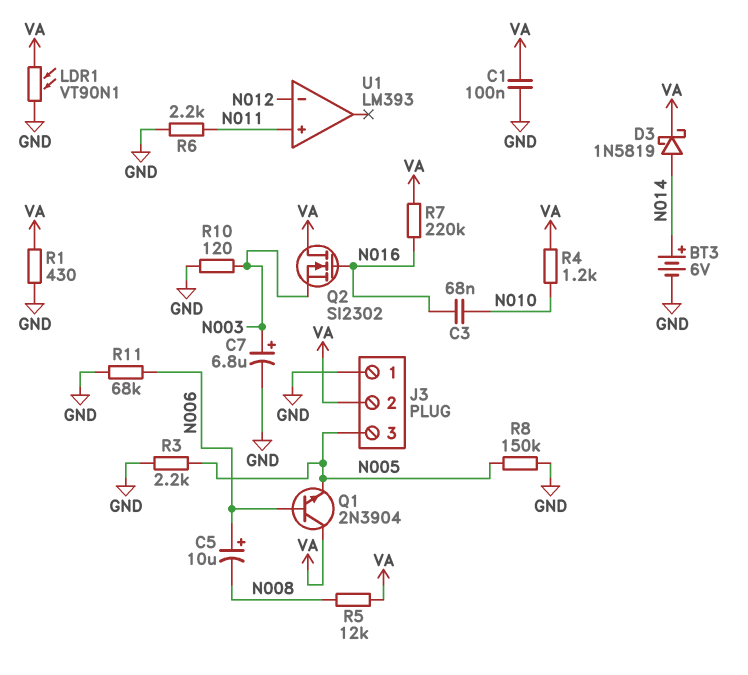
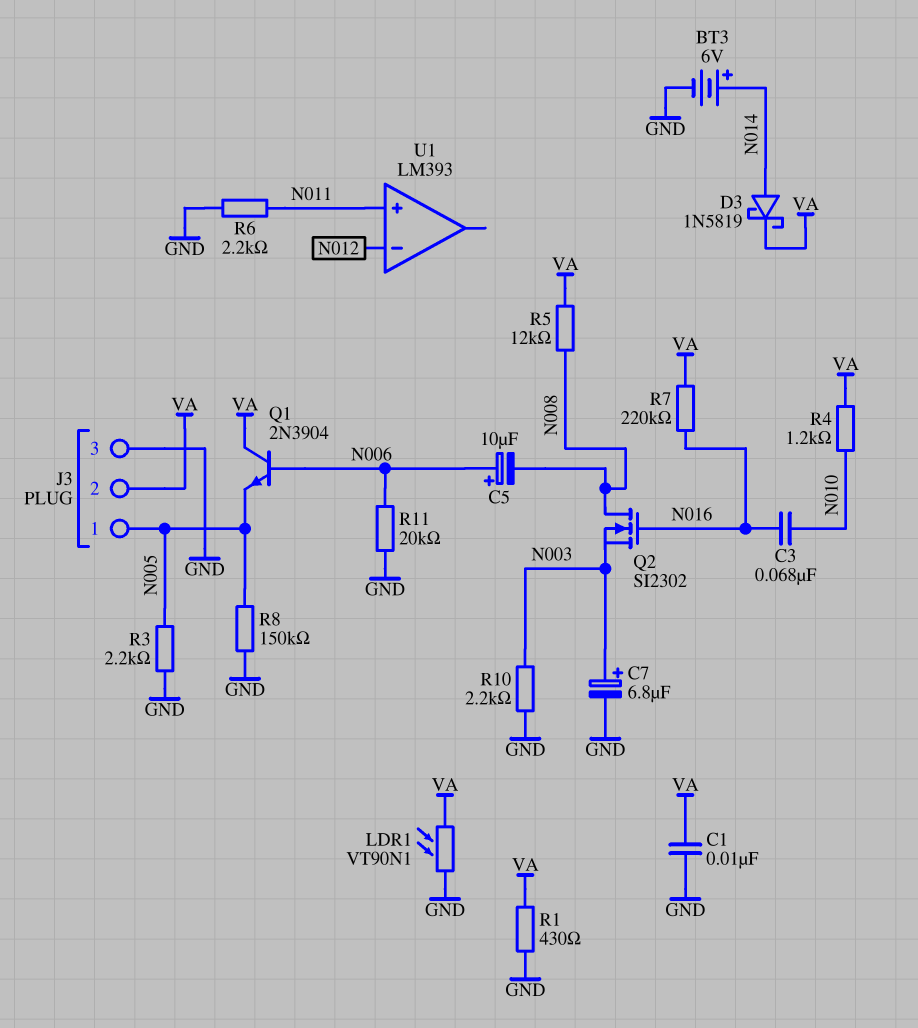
C1: 100nF (GND, VA) -> 10nF (GND, VA)
J3 pin 1: GND -> N005
J3 pin 3: N005 -> GND
Q2: NMOS SI2302 (G N016, D VA, S N003) -> NMOS SI2302 (G N016, D N008, S N003)
R10: 120 (GND, N003) -> 2.2k (GND, N003)
R11: 68k (GND, N006) -> 20k (GND, N006)

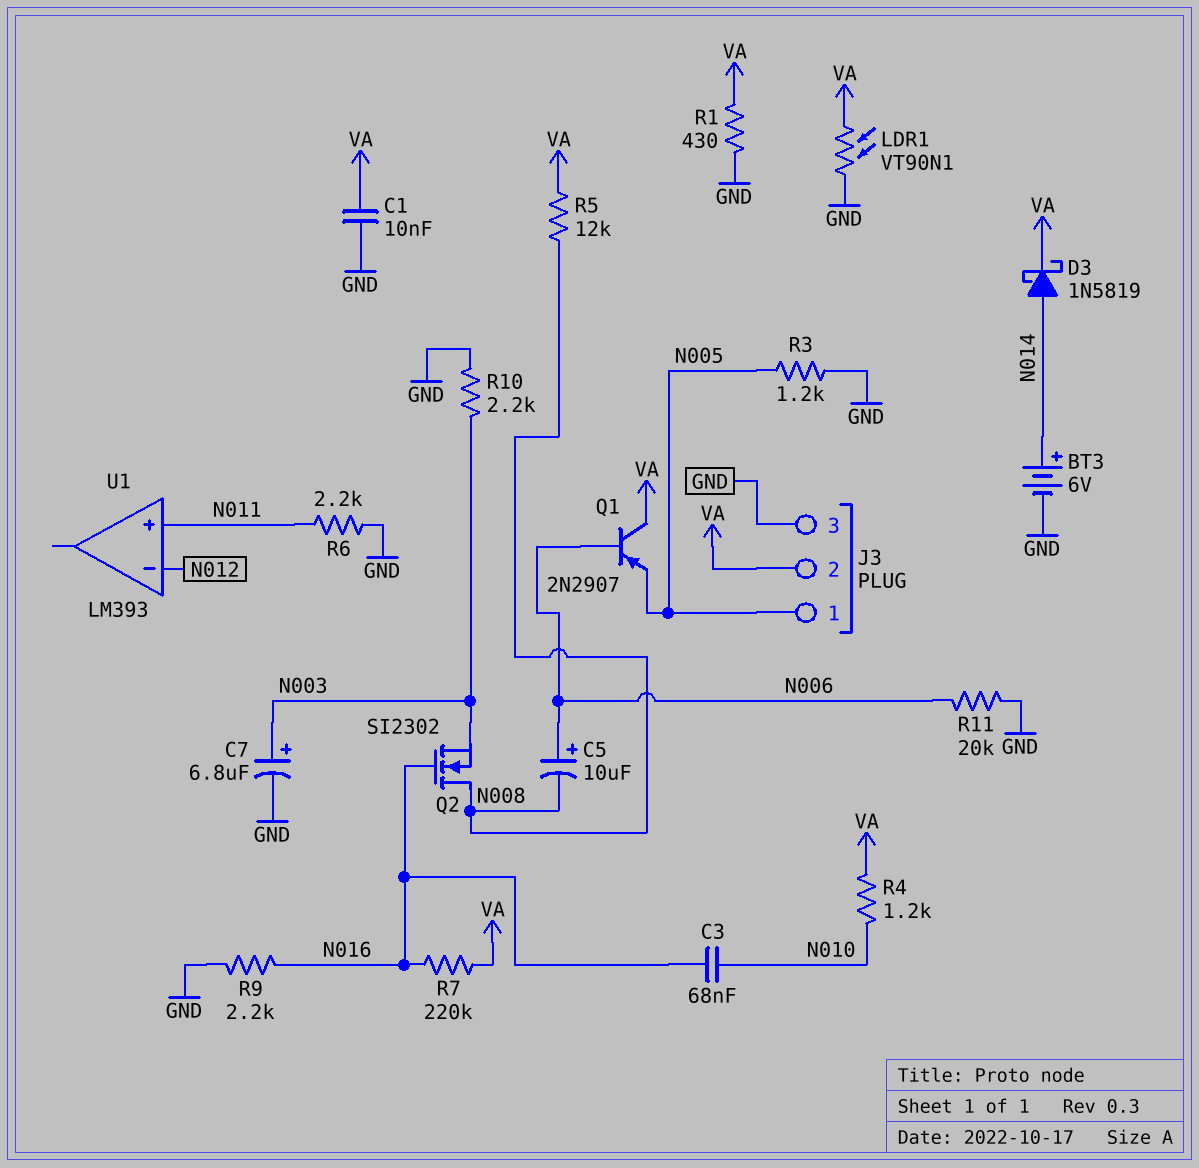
Q1: NPN 2N3904 (B N006, C VA, E N005) -> PNP 2N2907 (B N006, C VA, E N005)
R3: 2.2k (GND, N005) -> 1.2k (GND, N005)
R8: 150k (GND, N005) -> none
R9: none -> 2.2k (GND, N016)

